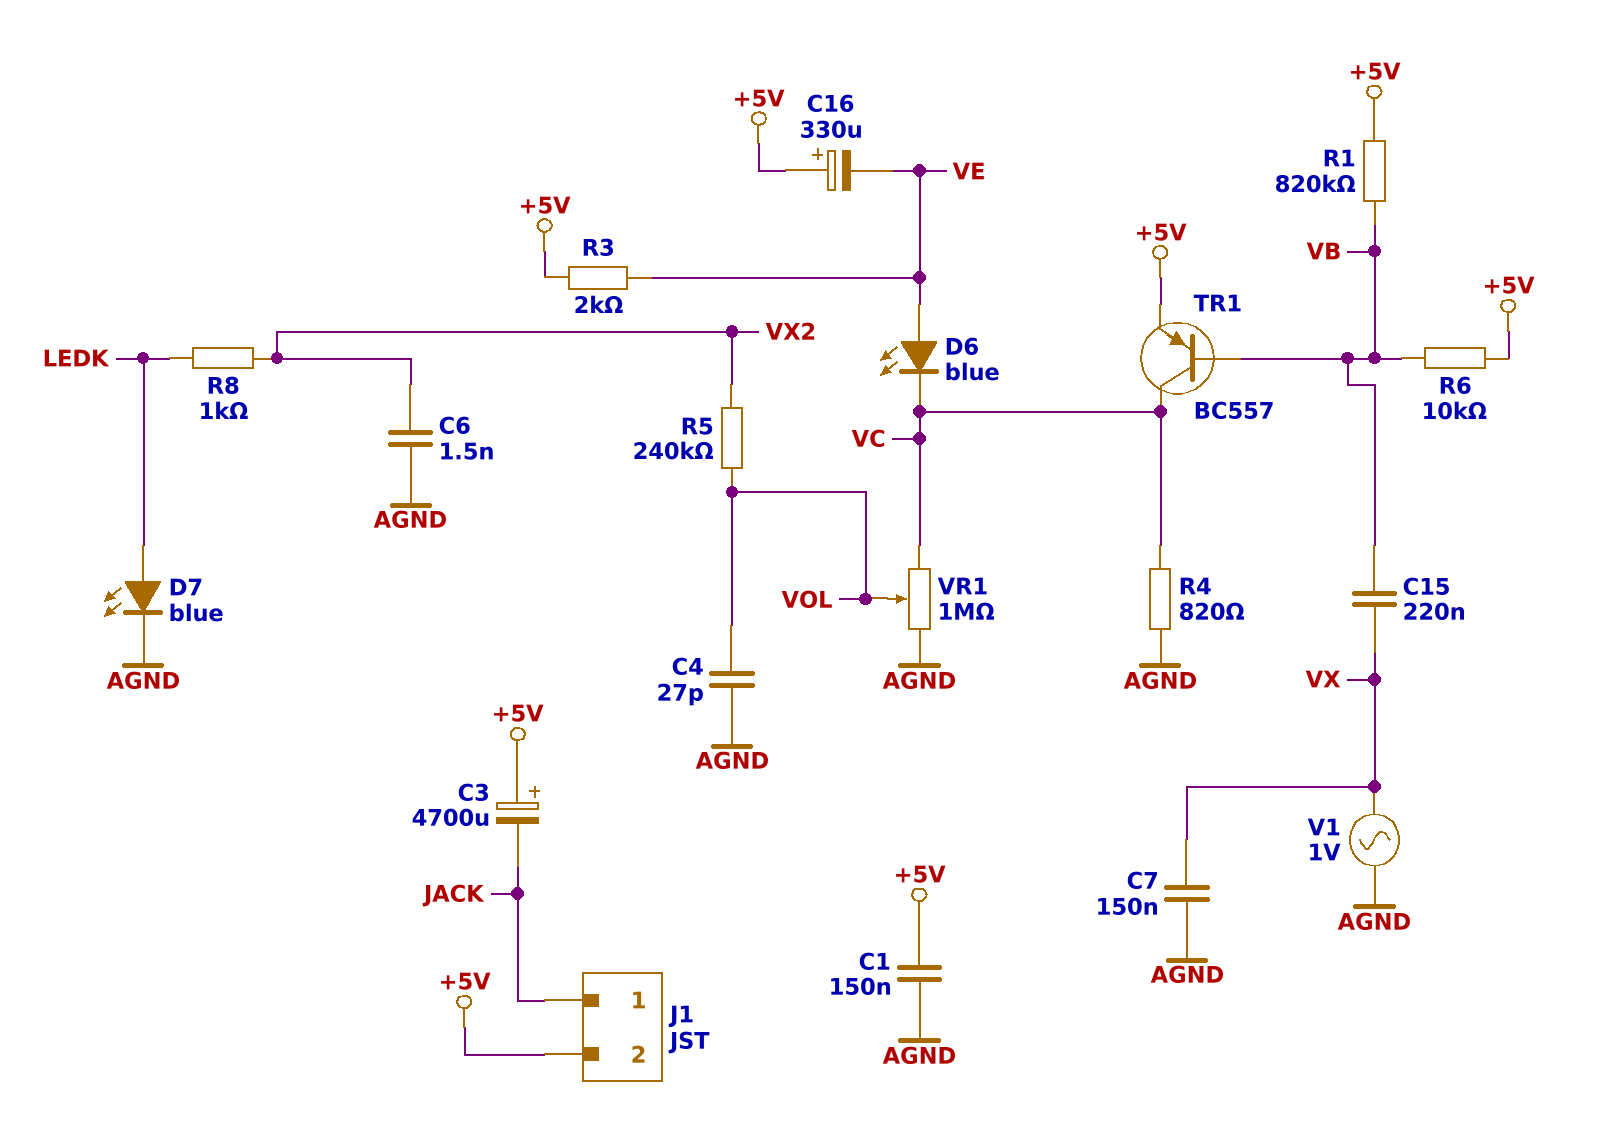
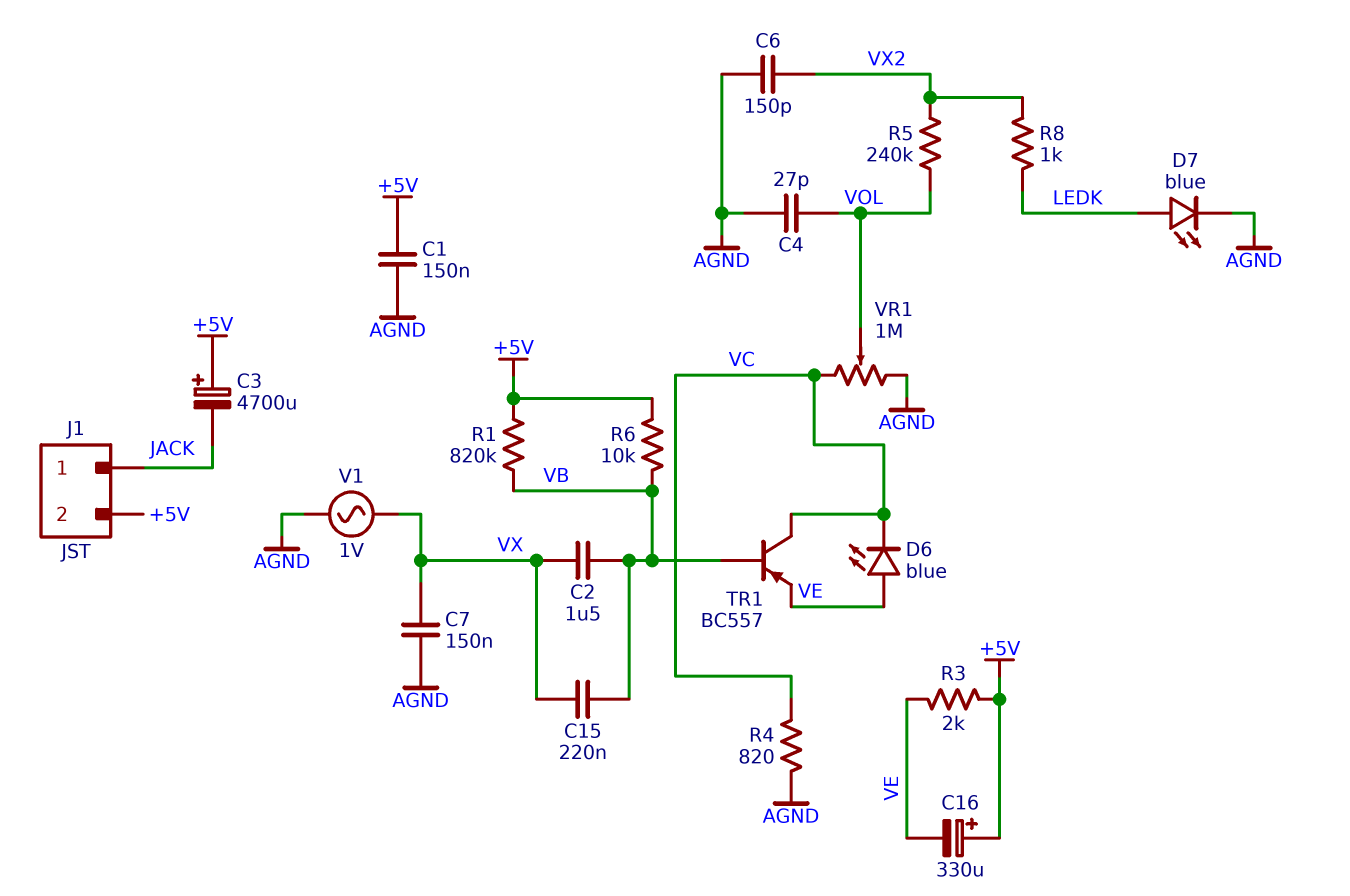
C2: none -> 1.5uF (VB, VX)
C6: 1.5nF (AGND, VX2) -> 150pF (AGND, VX2)
TR1: PNP BC557 (B VB, C VC, E +5V) -> PNP BC557 (B VB, C VC, E VE)

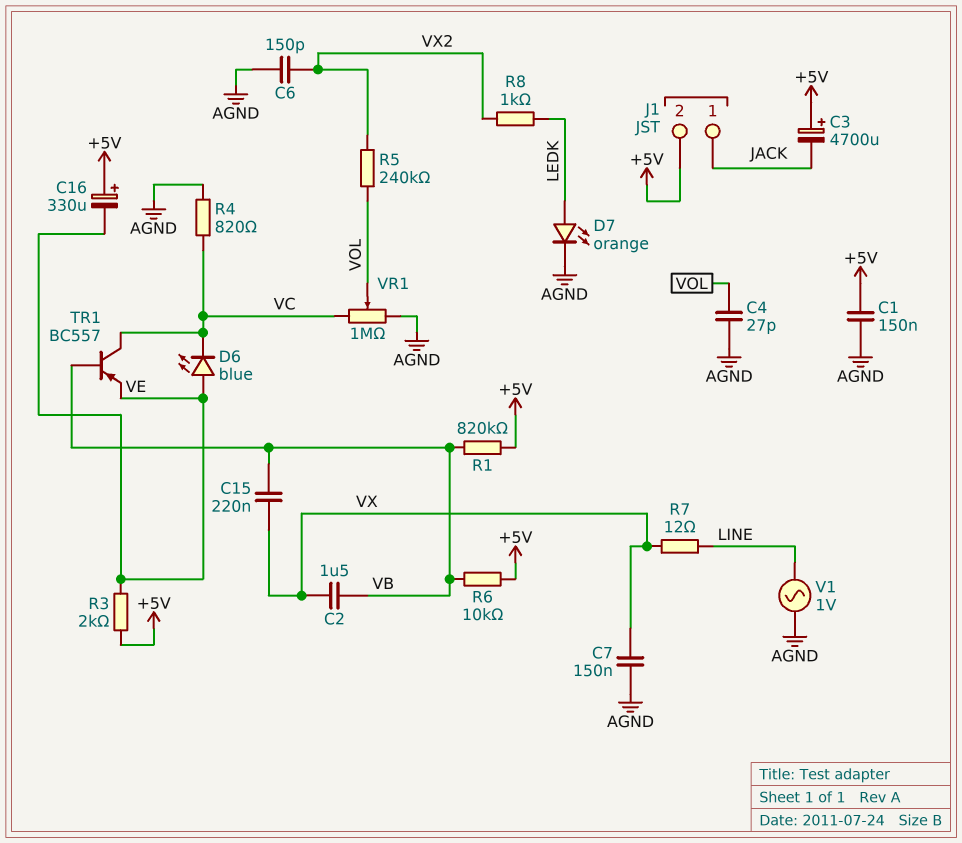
D7: LED blue (A LEDK, K AGND) -> LED orange (A LEDK, K AGND)
R7: none -> 12 (LINE, VX)
V1: AC 1V (AGND, VX) -> AC 1V (AGND, LINE)

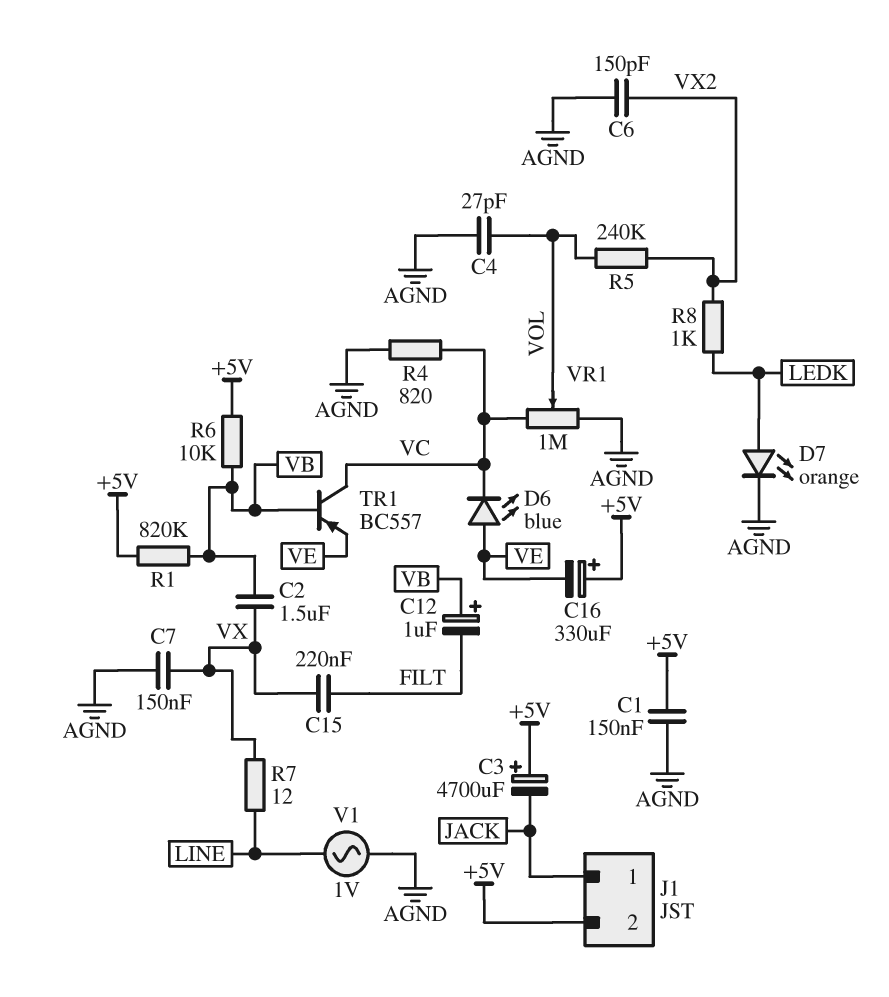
C12: none -> 1uF (plus VB, minus FILT)
C15: 220nF (VB, VX) -> 220nF (FILT, VX)
R3: 2k (+5V, VE) -> none

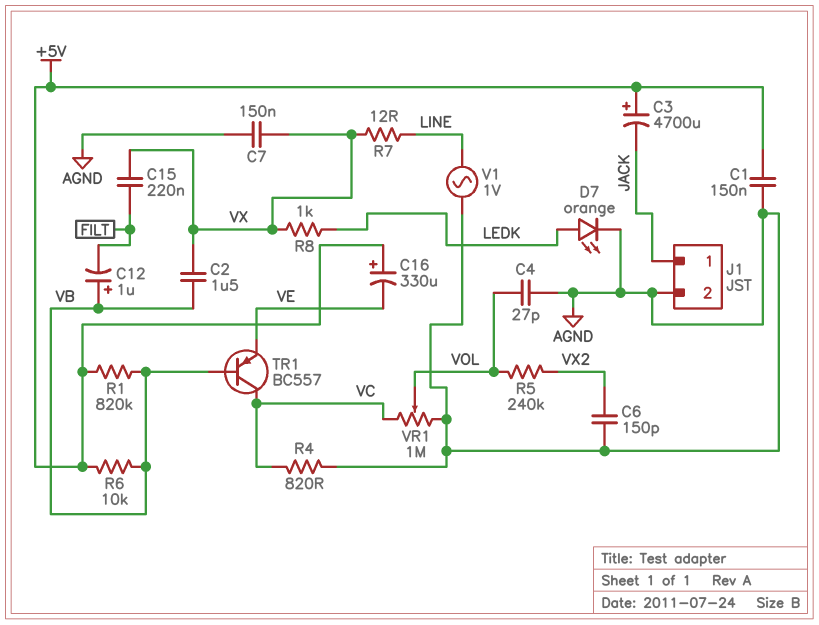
D6: LED blue (A VE, K VC) -> none
J1 pin 2: +5V -> AGND
R8: 1k (LEDK, VX2) -> 1k (LEDK, VX)

